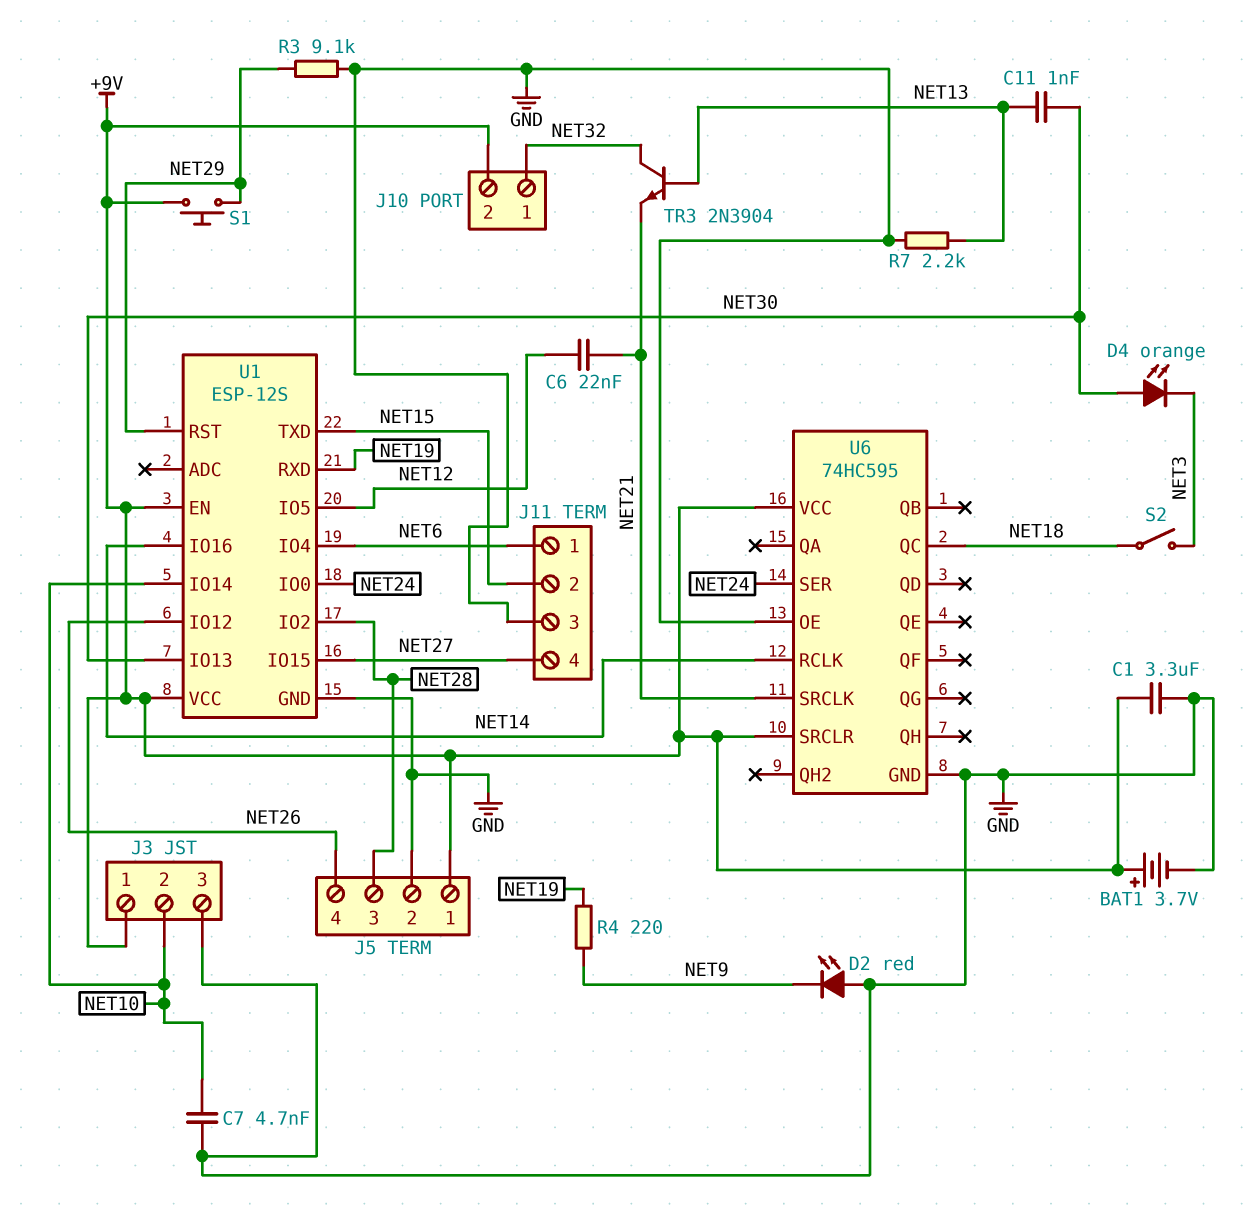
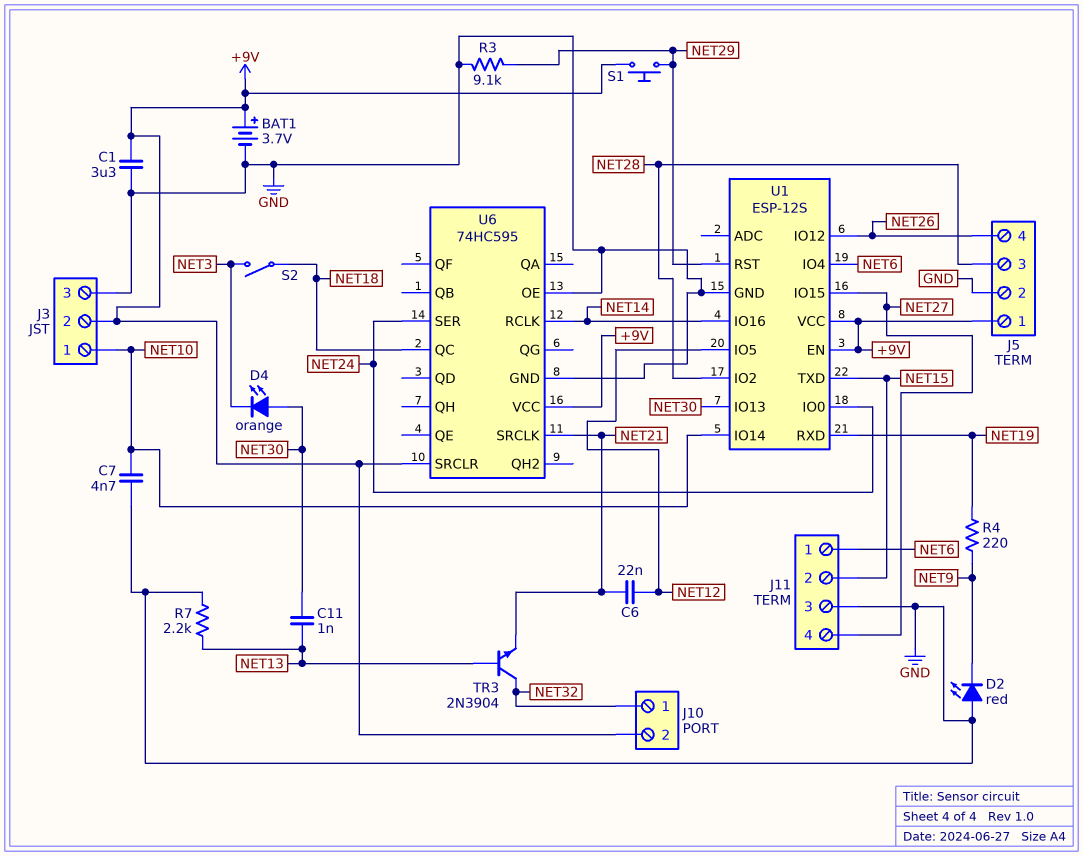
J3 pin 1: +9V -> NET10
J3 pin 2: NET10 -> +9V

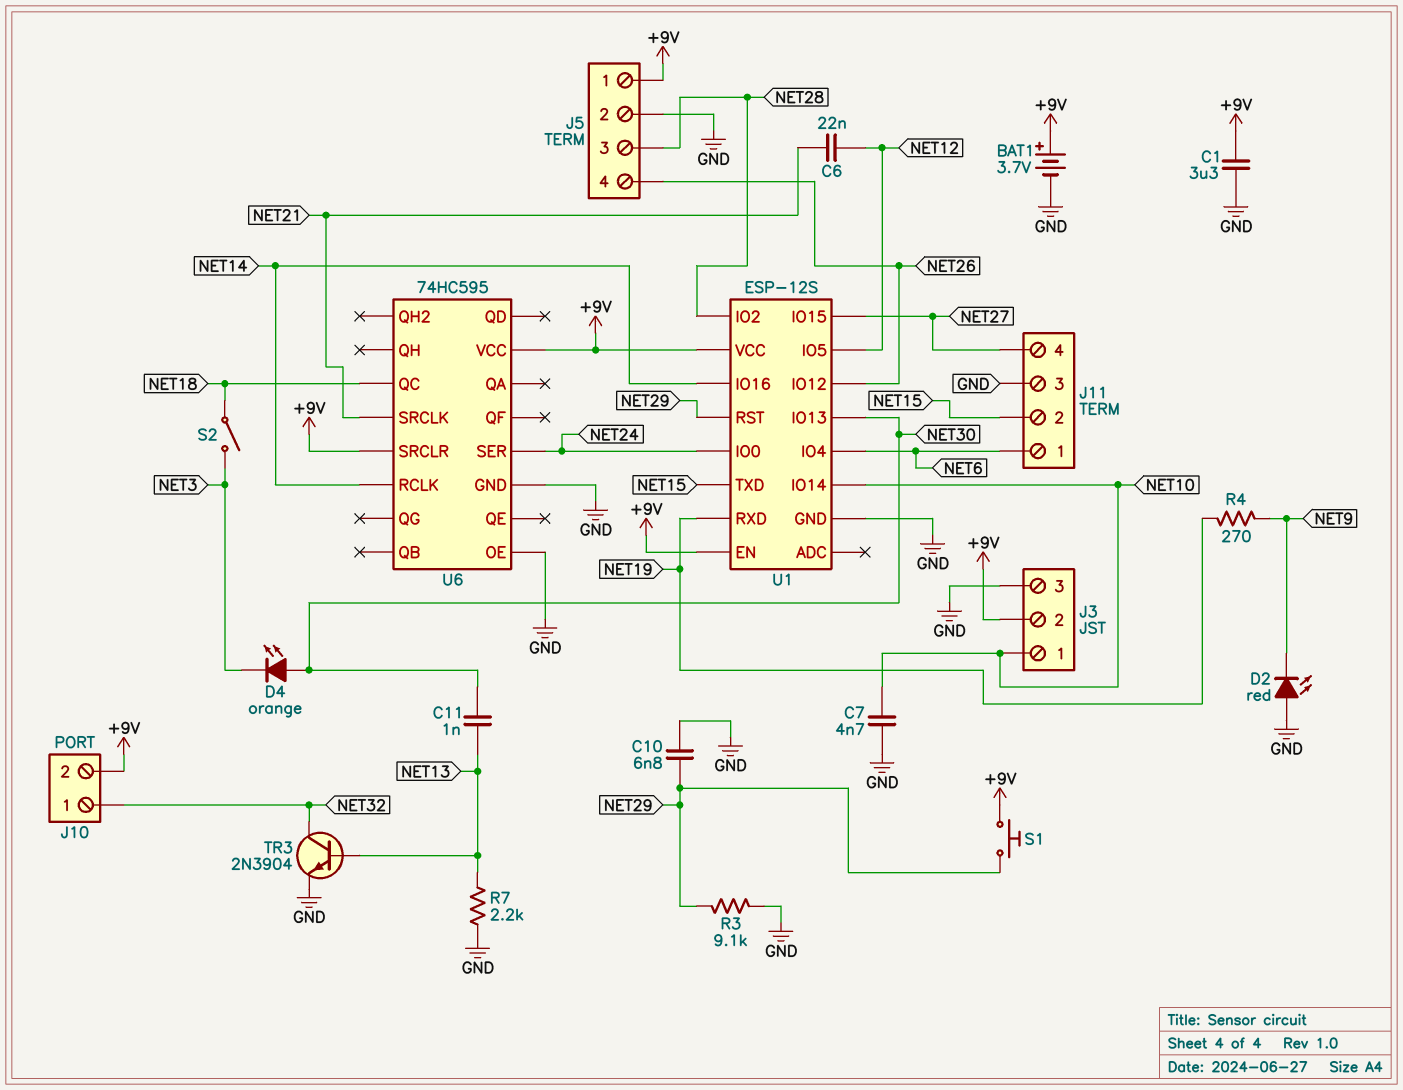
C10: none -> 6.8nF (GND, NET29)
R4: 220 (NET9, NET19) -> 270 (NET9, NET19)
TR3: NPN 2N3904 (B NET13, C NET32, E NET21) -> NPN 2N3904 (B NET13, C NET32, E GND)

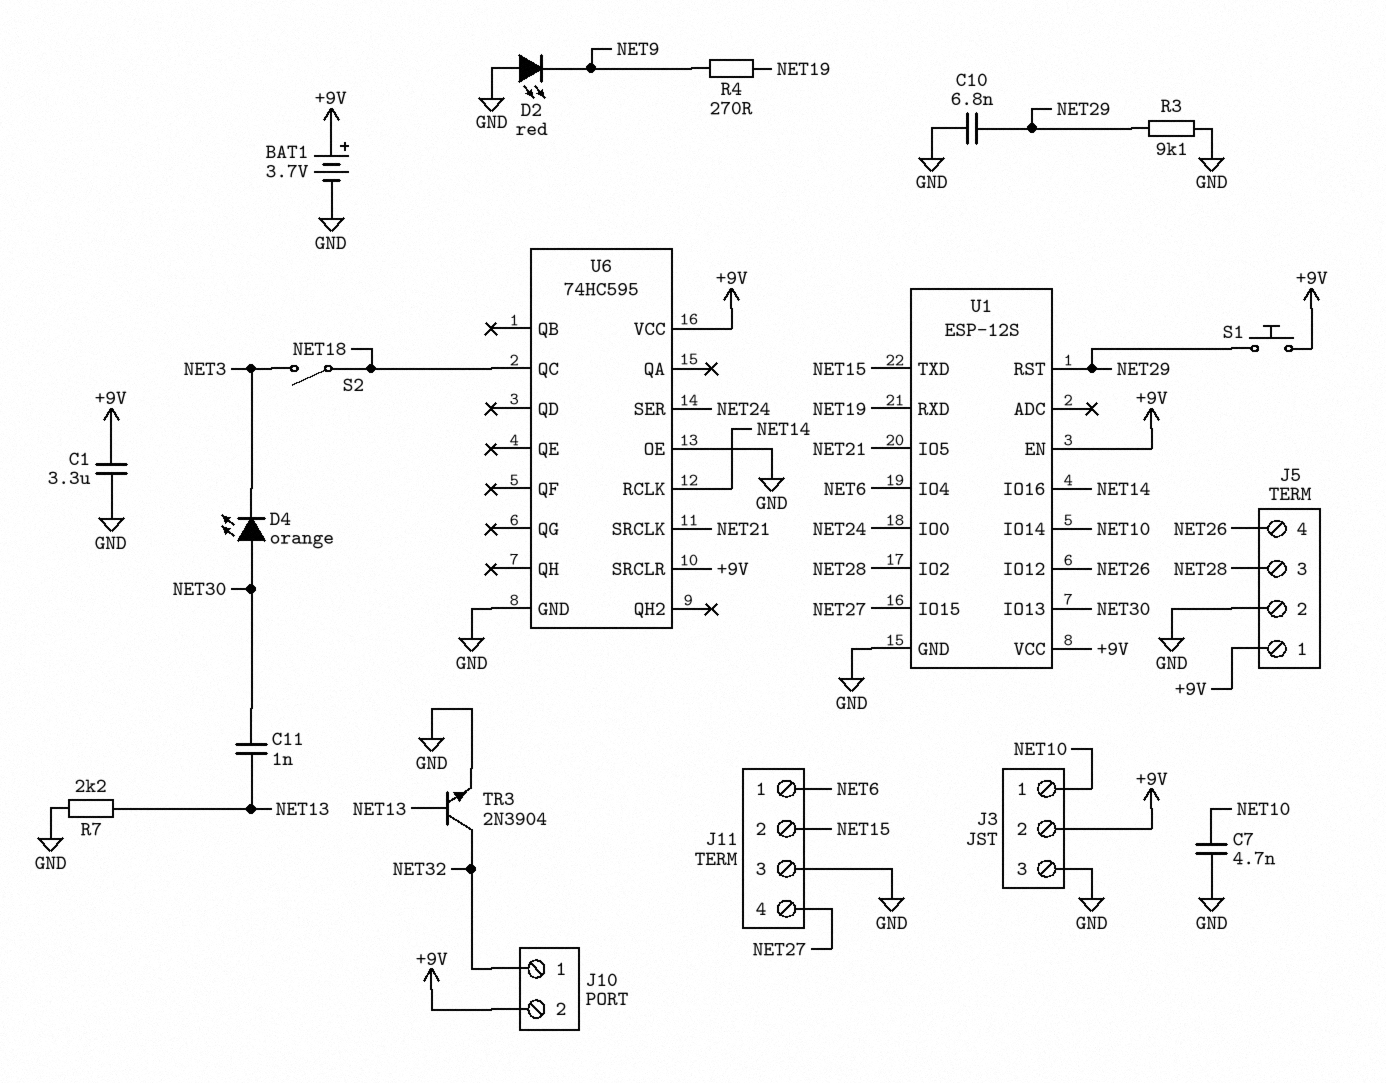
C6: 22nF (NET12, NET21) -> none
U1 pin IO5: NET12 -> NET21

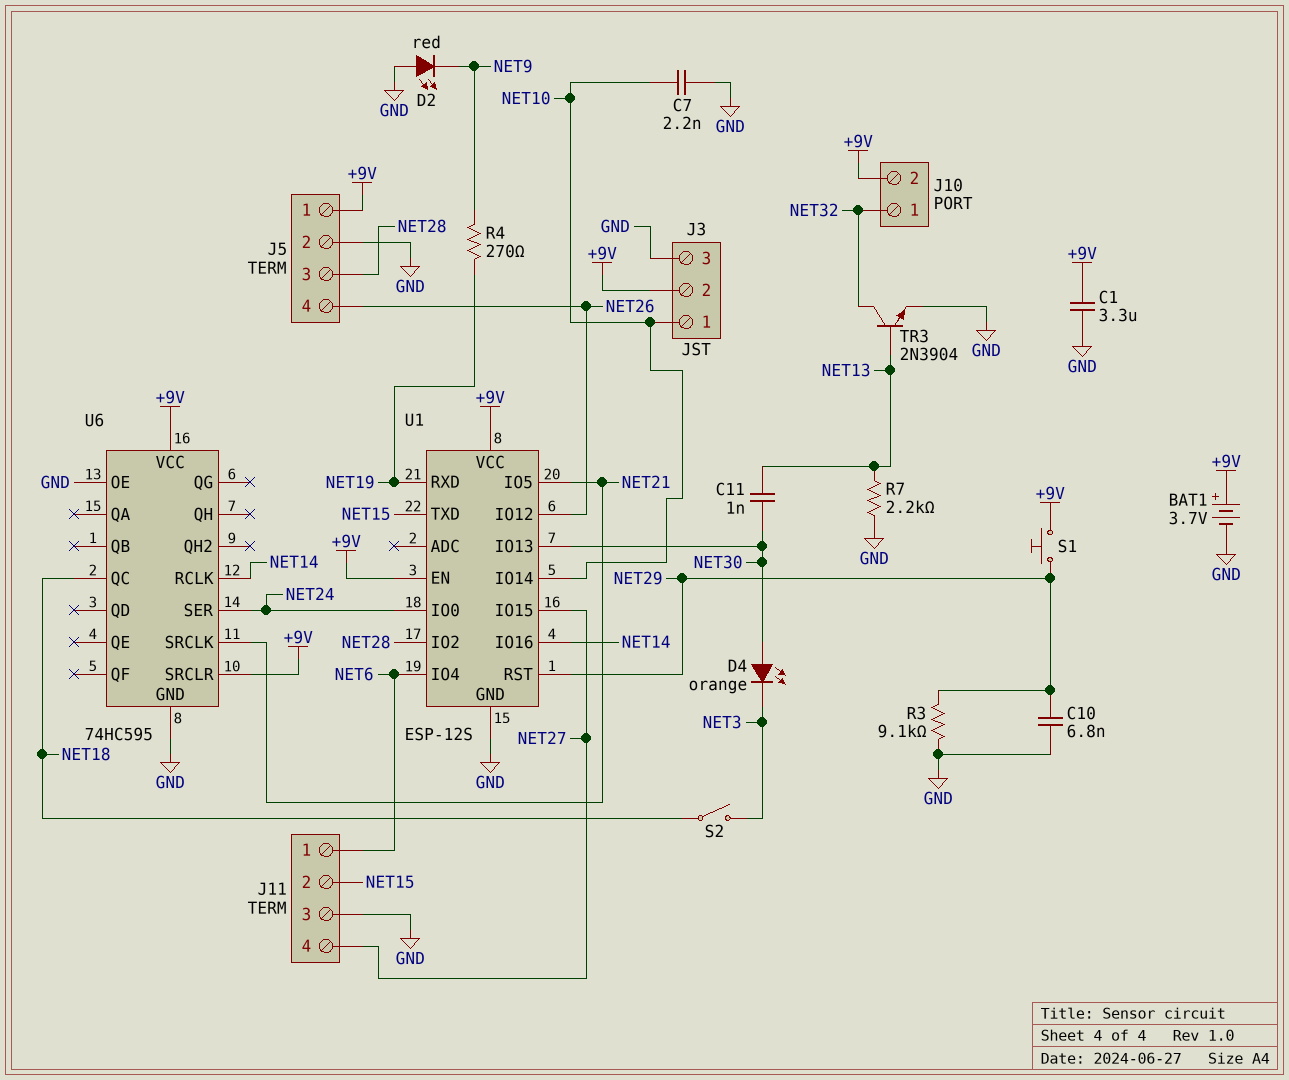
C7: 4.7nF (GND, NET10) -> 2.2nF (GND, NET10)

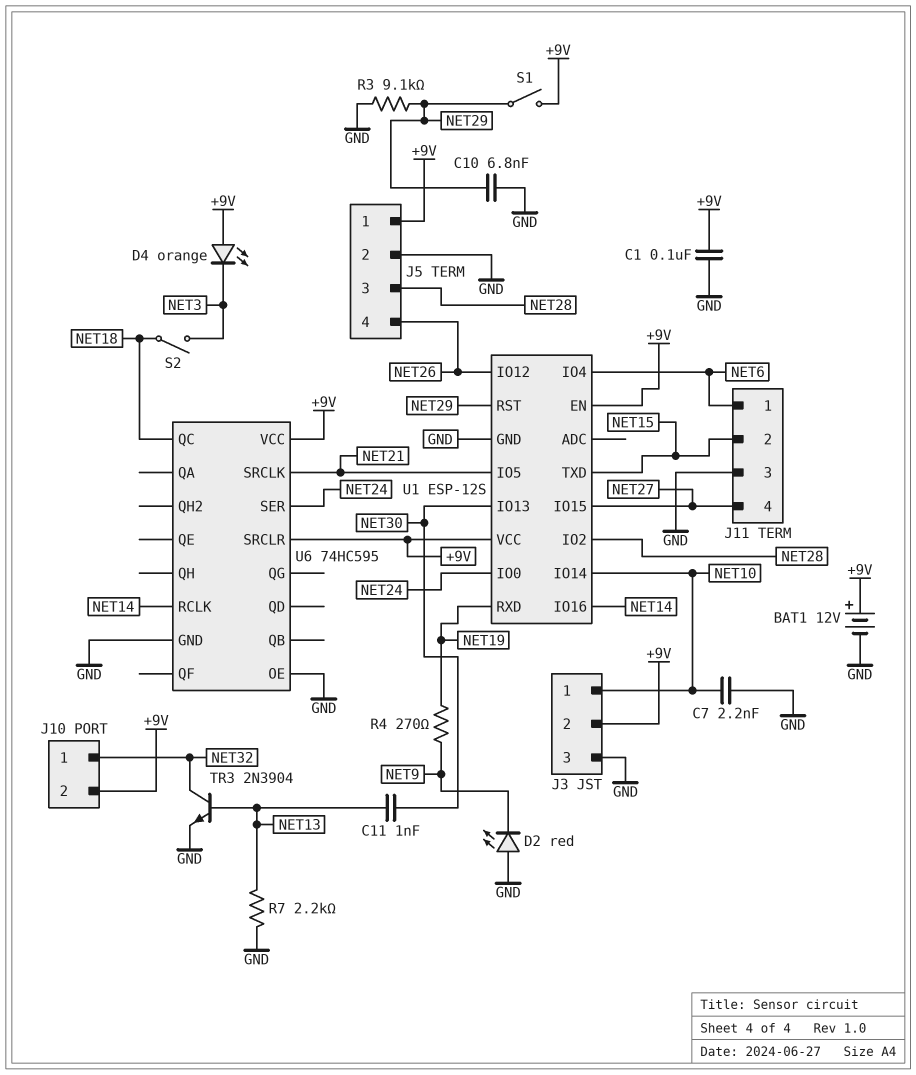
BAT1: 3.7V (plus +9V, minus GND) -> 12V (plus +9V, minus GND)
C1: 3.3uF (+9V, GND) -> 100nF (+9V, GND)
D4: LED orange (A NET30, K NET3) -> LED orange (A +9V, K NET3)
S1: button (+9V, NET29) -> switch (+9V, NET29)

